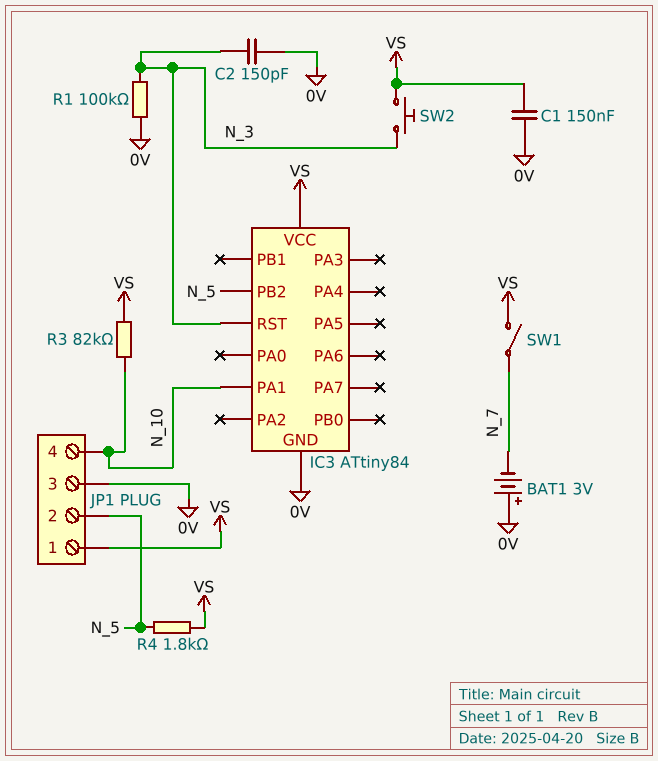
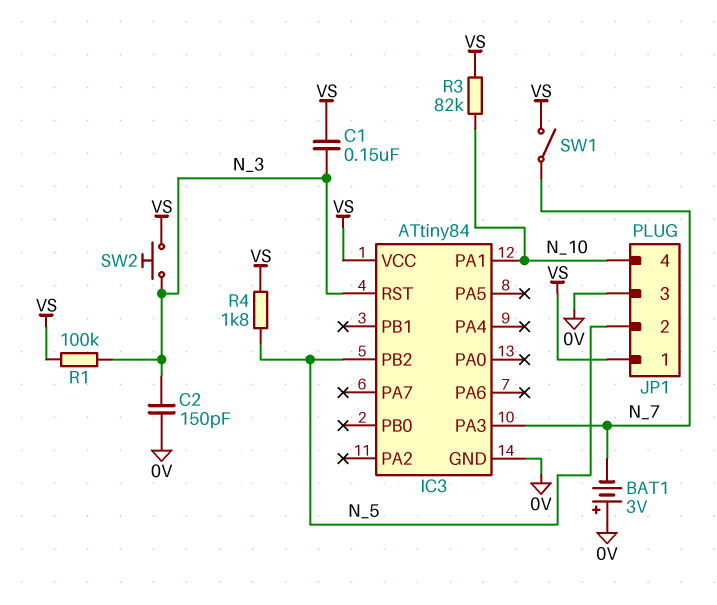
C1: 150nF (0V, VS) -> 150nF (N_3, VS)
IC3 pin PA3: none -> N_7
R1: 100k (0V, N_3) -> 100k (N_3, VS)

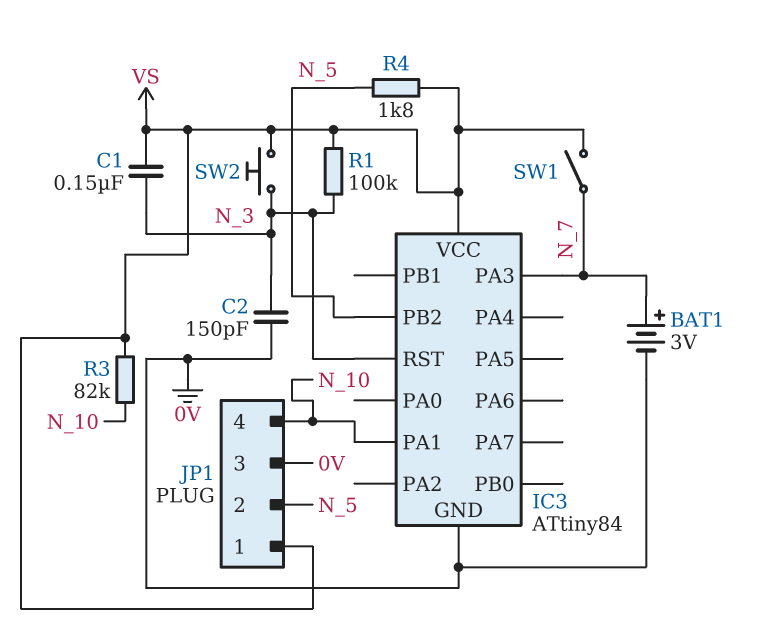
BAT1: 3V (plus 0V, minus N_7) -> 3V (plus N_7, minus 0V)

